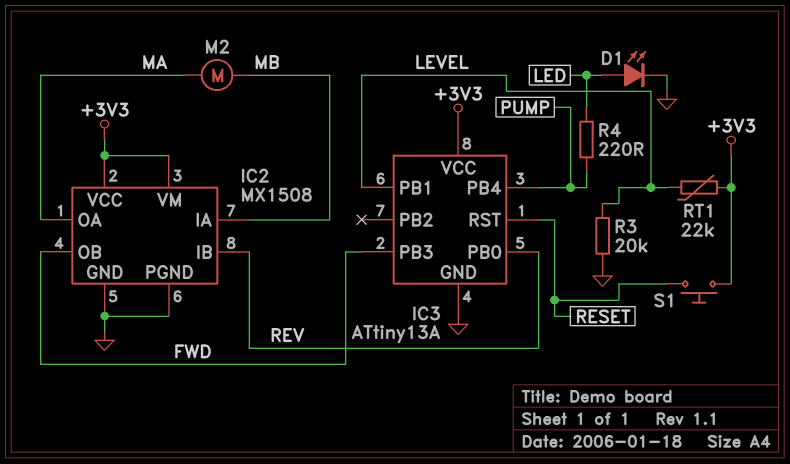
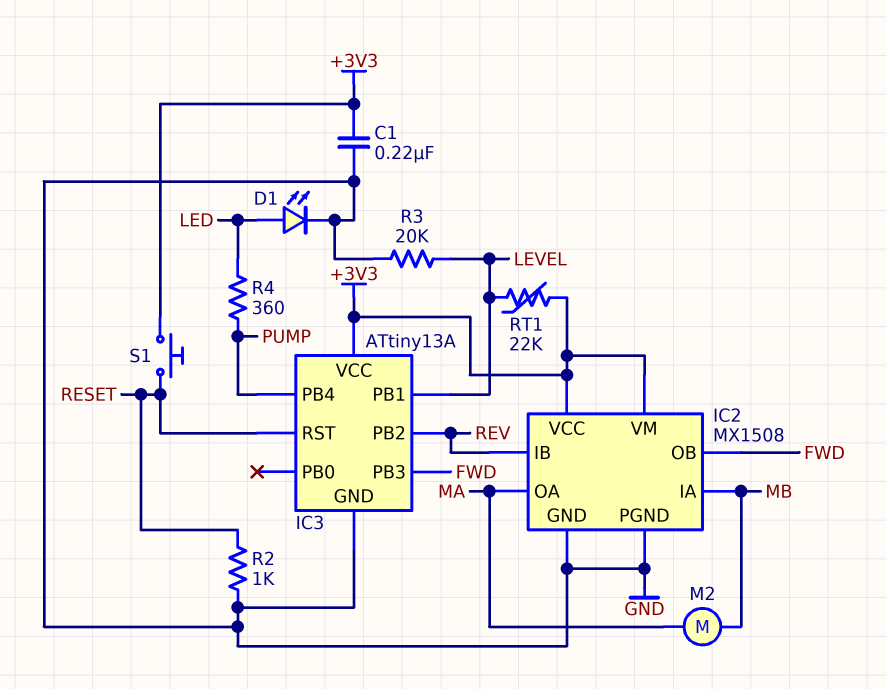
C1: none -> 220nF (+3V3, GND)
IC3 pin PB0: REV -> none
IC3 pin PB2: none -> REV
R2: none -> 1k (GND, RESET)
R4: 220 (LED, PUMP) -> 360 (LED, PUMP)

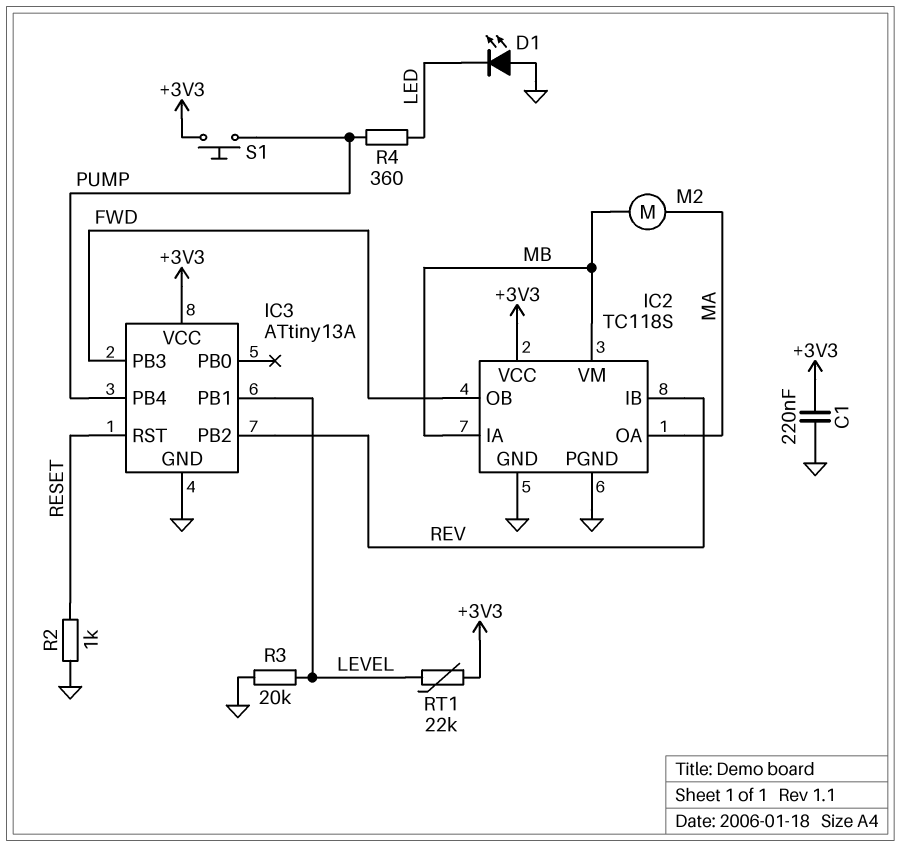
D1: LED (A LED, K GND) -> LED (A GND, K LED)
IC2: MX1508 -> TC118S
IC2 pin VM: +3V3 -> MB
S1: button (+3V3, RESET) -> button (+3V3, PUMP)

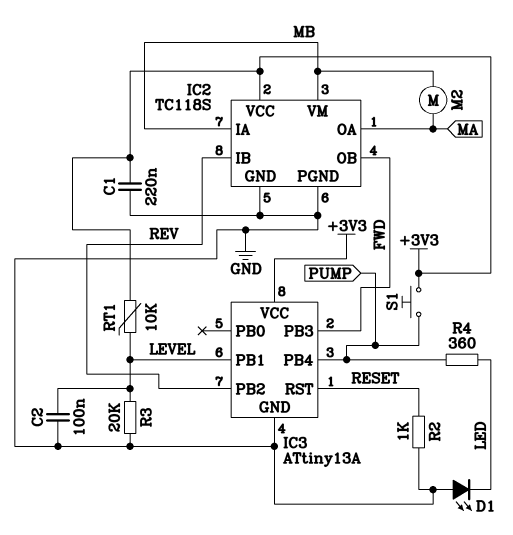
C2: none -> 100nF (GND, LEVEL)
RT1: 22k (+3V3, LEVEL) -> 10k (+3V3, LEVEL)

